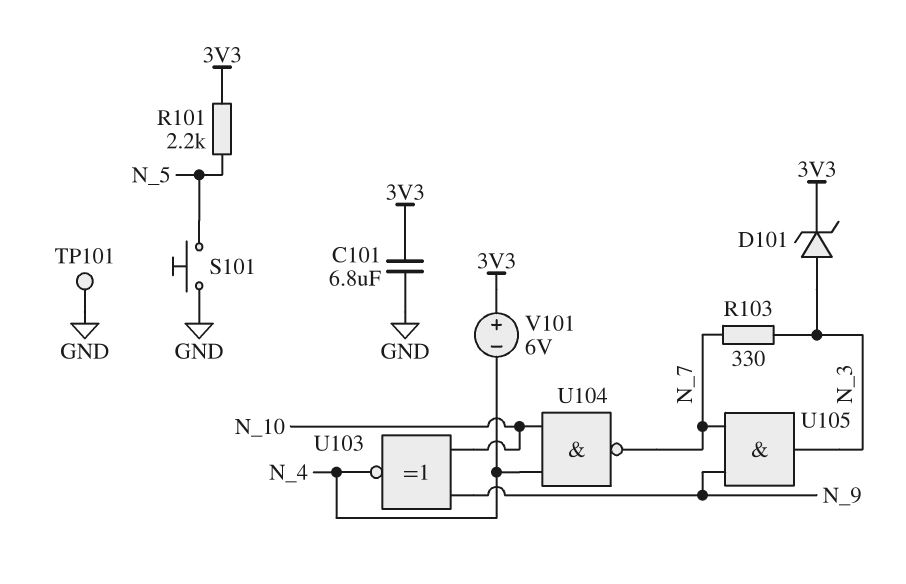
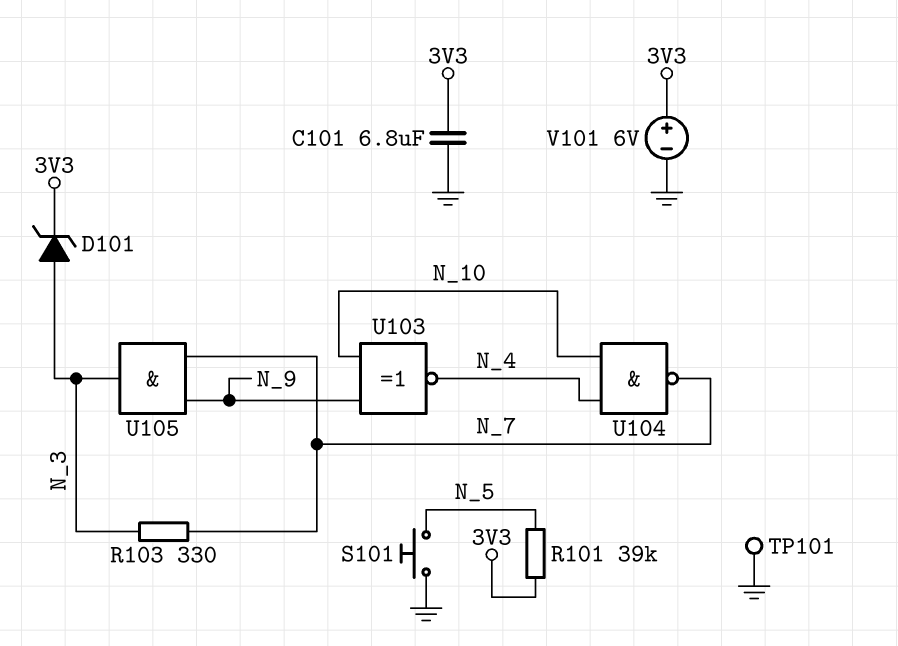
R101: 2.2k (3V3, N_5) -> 39k (3V3, N_5)
V101: 6V (plus 3V3, minus N_4) -> 6V (plus 3V3, minus GND)

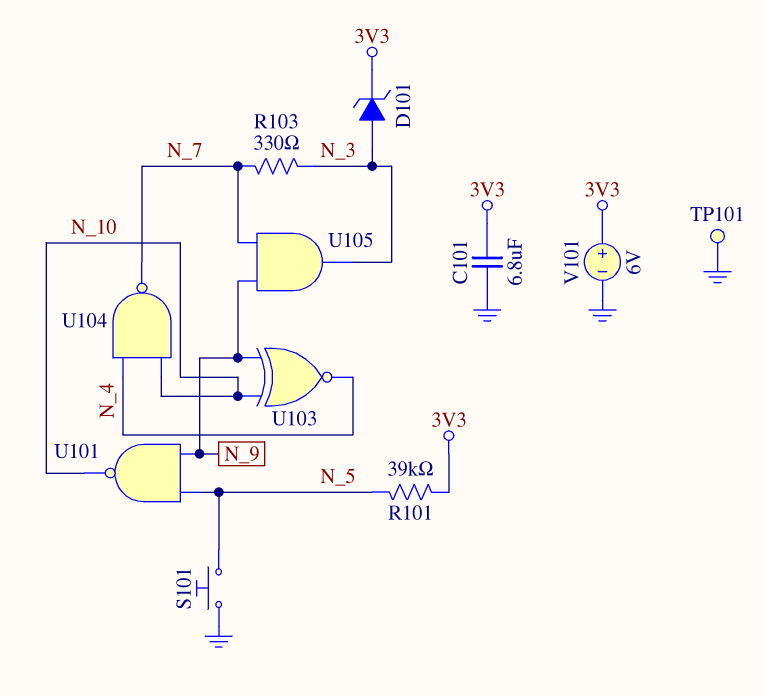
U101: none -> NAND (in N_5, in N_9, out N_10)

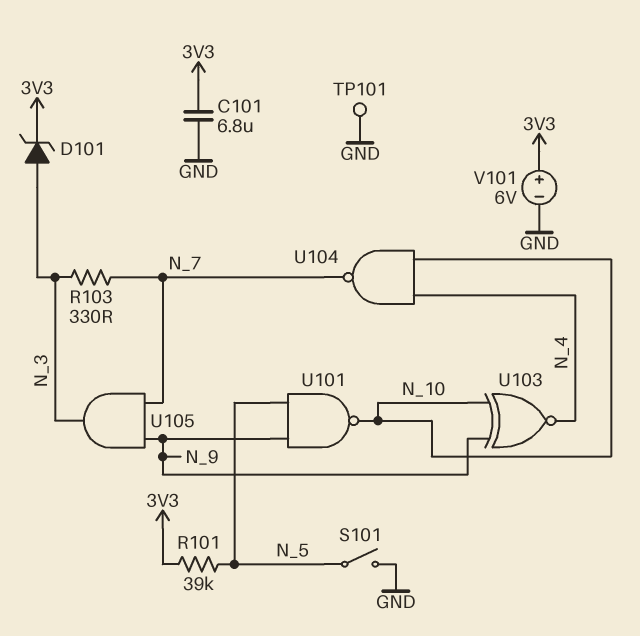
S101: button (GND, N_5) -> switch (GND, N_5)

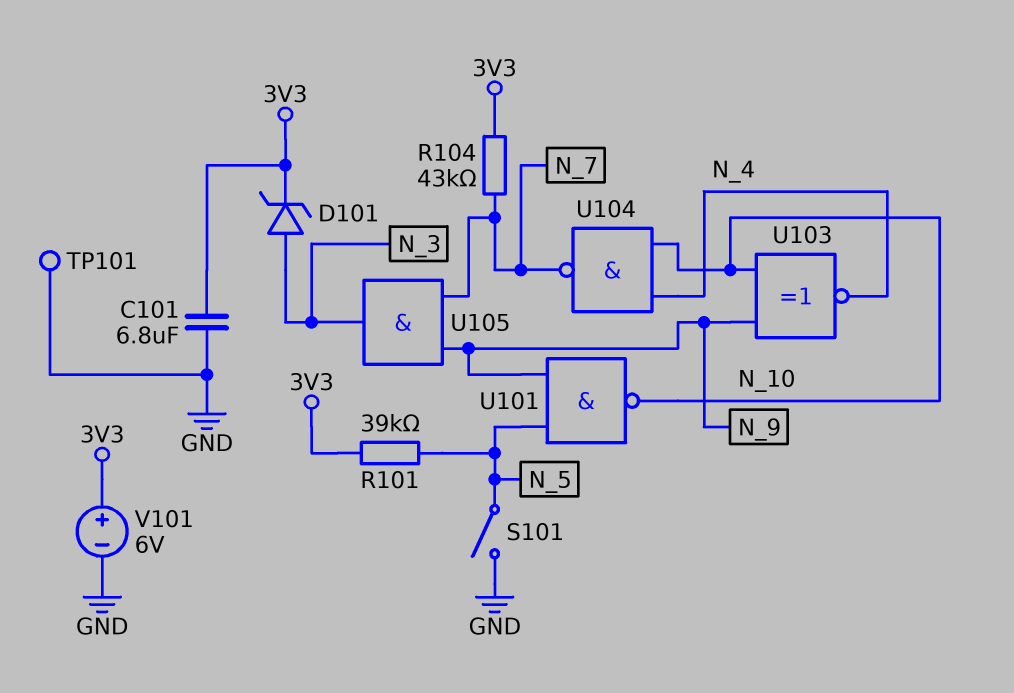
R103: 330 (N_3, N_7) -> none
R104: none -> 43k (3V3, N_7)

